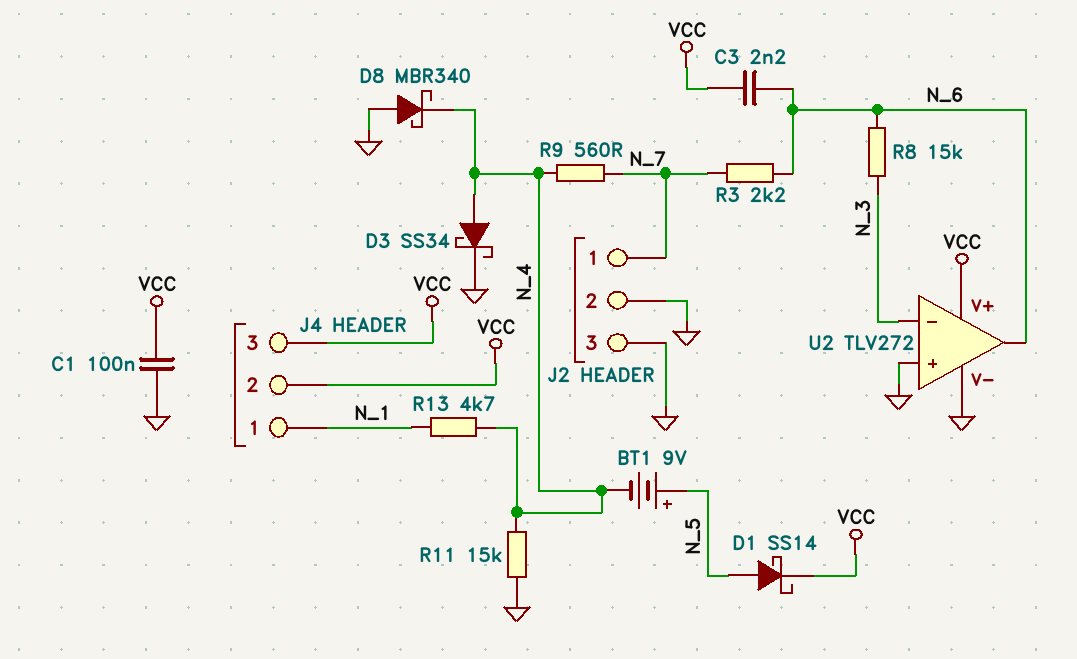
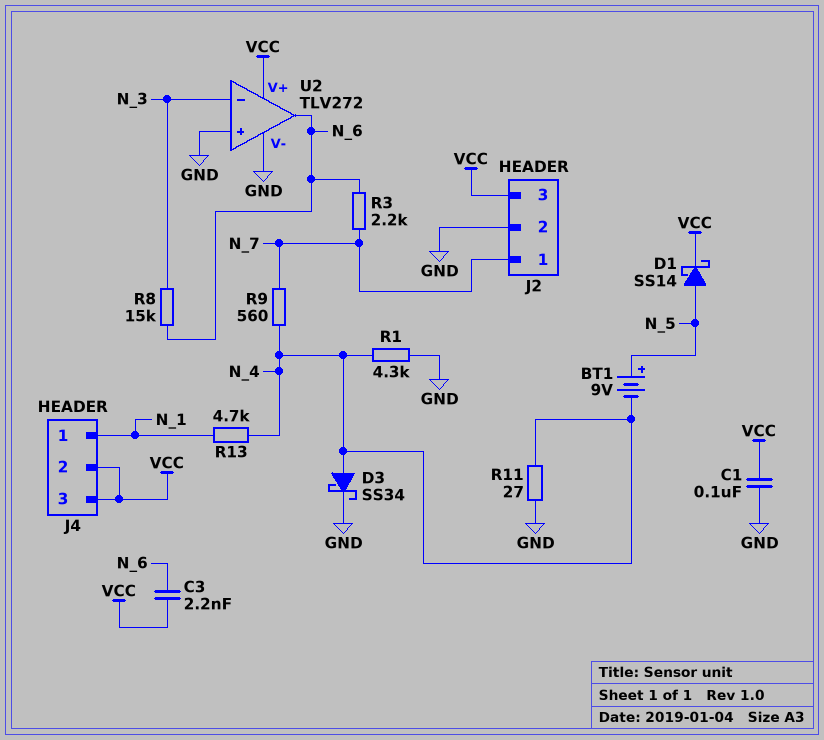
D8: schottky MBR340 (A GND, K N_4) -> none
J2 pin 3: GND -> VCC
R1: none -> 4.3k (GND, N_4)
R11: 15k (GND, N_4) -> 27 (GND, N_4)

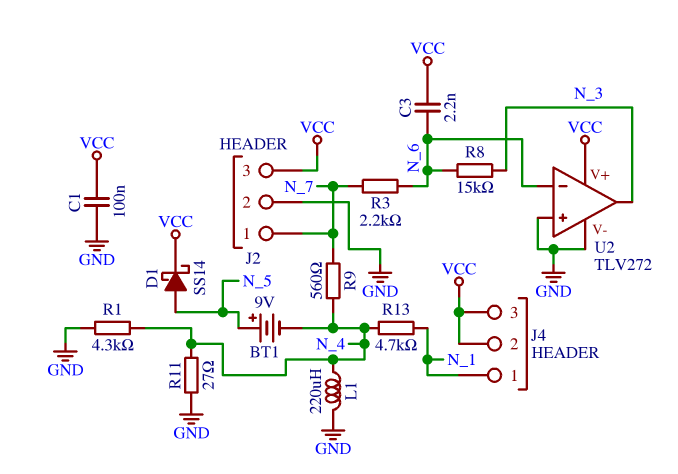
D3: schottky SS34 (A N_4, K GND) -> none
L1: none -> 220uH (GND, N_4)
U2 pin in-: N_3 -> N_6
U2 pin out: N_6 -> N_3

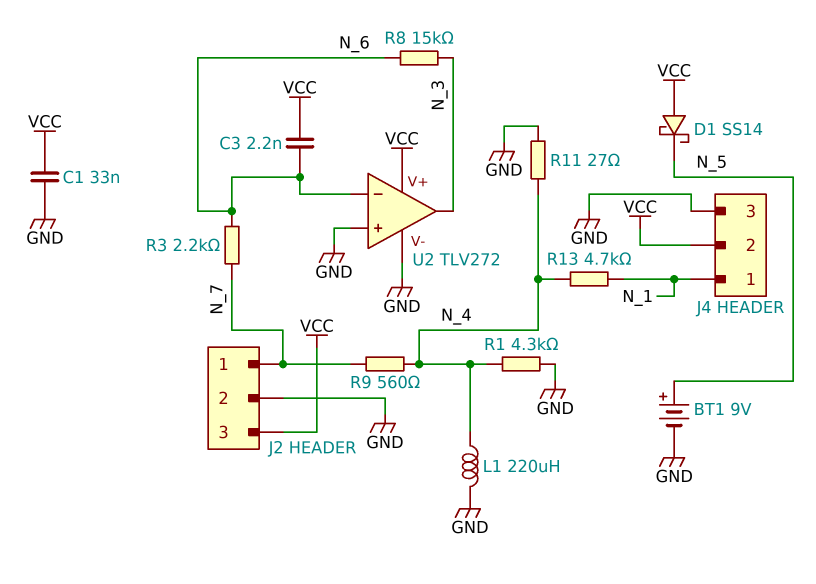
BT1: 9V (plus N_5, minus N_4) -> 9V (plus N_5, minus GND)
C1: 100nF (GND, VCC) -> 33nF (GND, VCC)
D1: schottky SS14 (A N_5, K VCC) -> schottky SS14 (A VCC, K N_5)
J4 pin 3: VCC -> GND

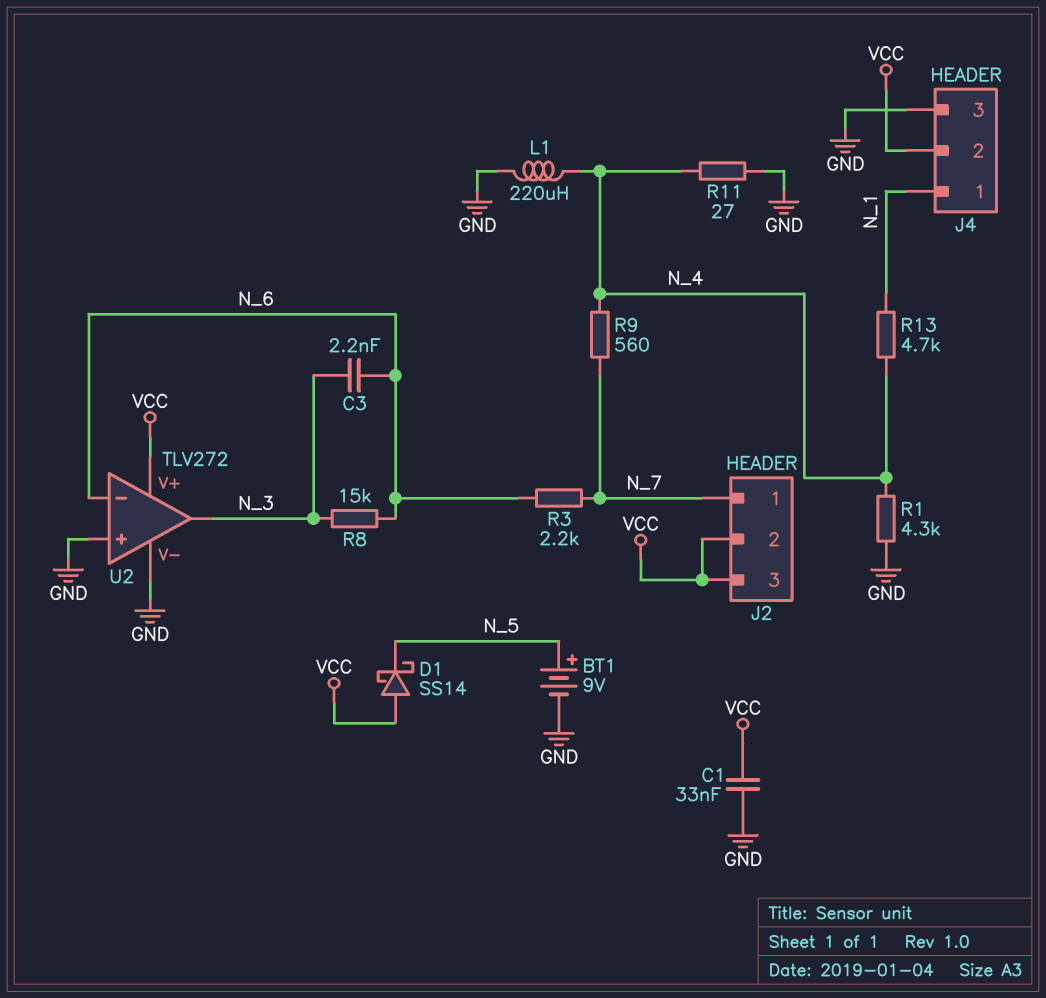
C3: 2.2nF (N_6, VCC) -> 2.2nF (N_3, N_6)
J2 pin 2: GND -> VCC

